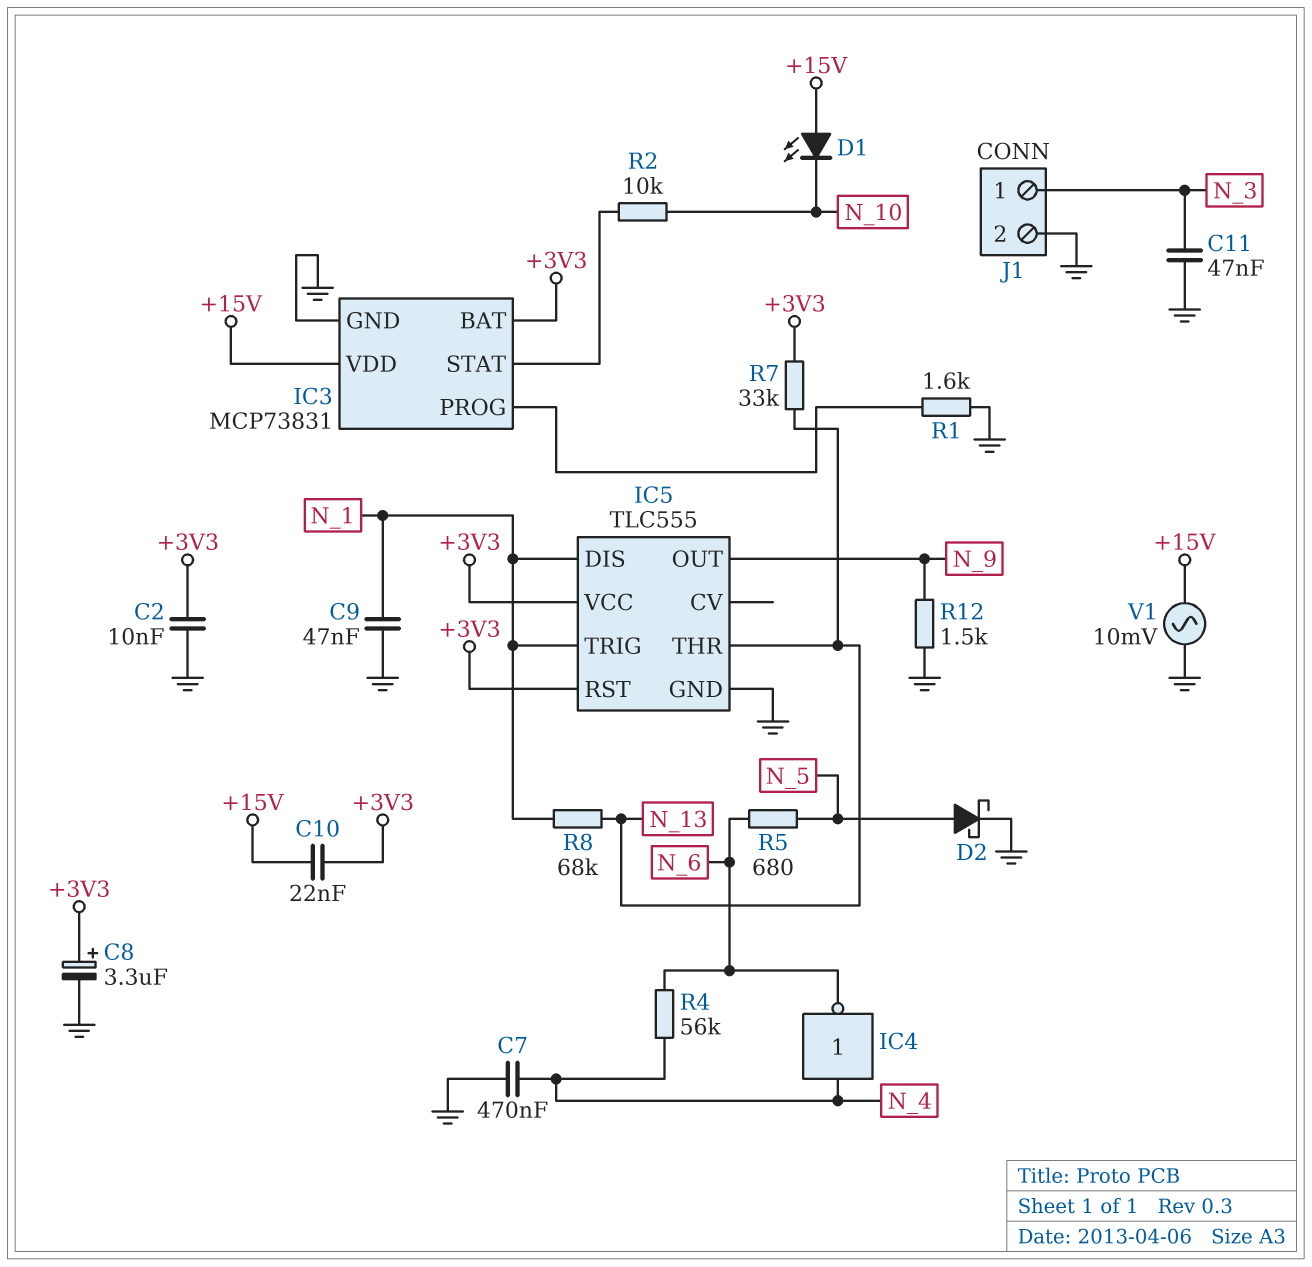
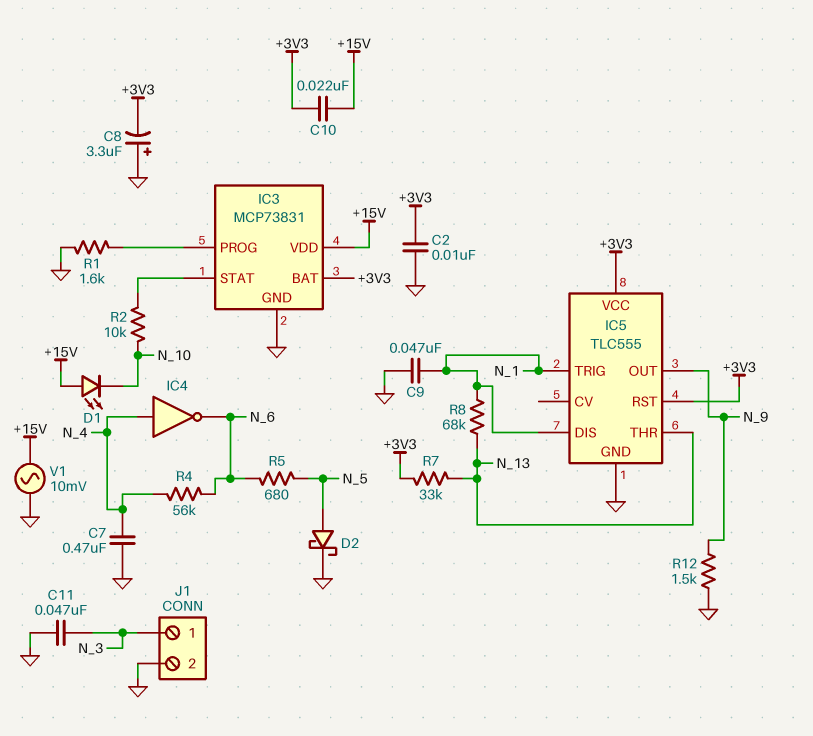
C8: 3.3uF (plus +3V3, minus GND) -> 3.3uF (plus GND, minus +3V3)

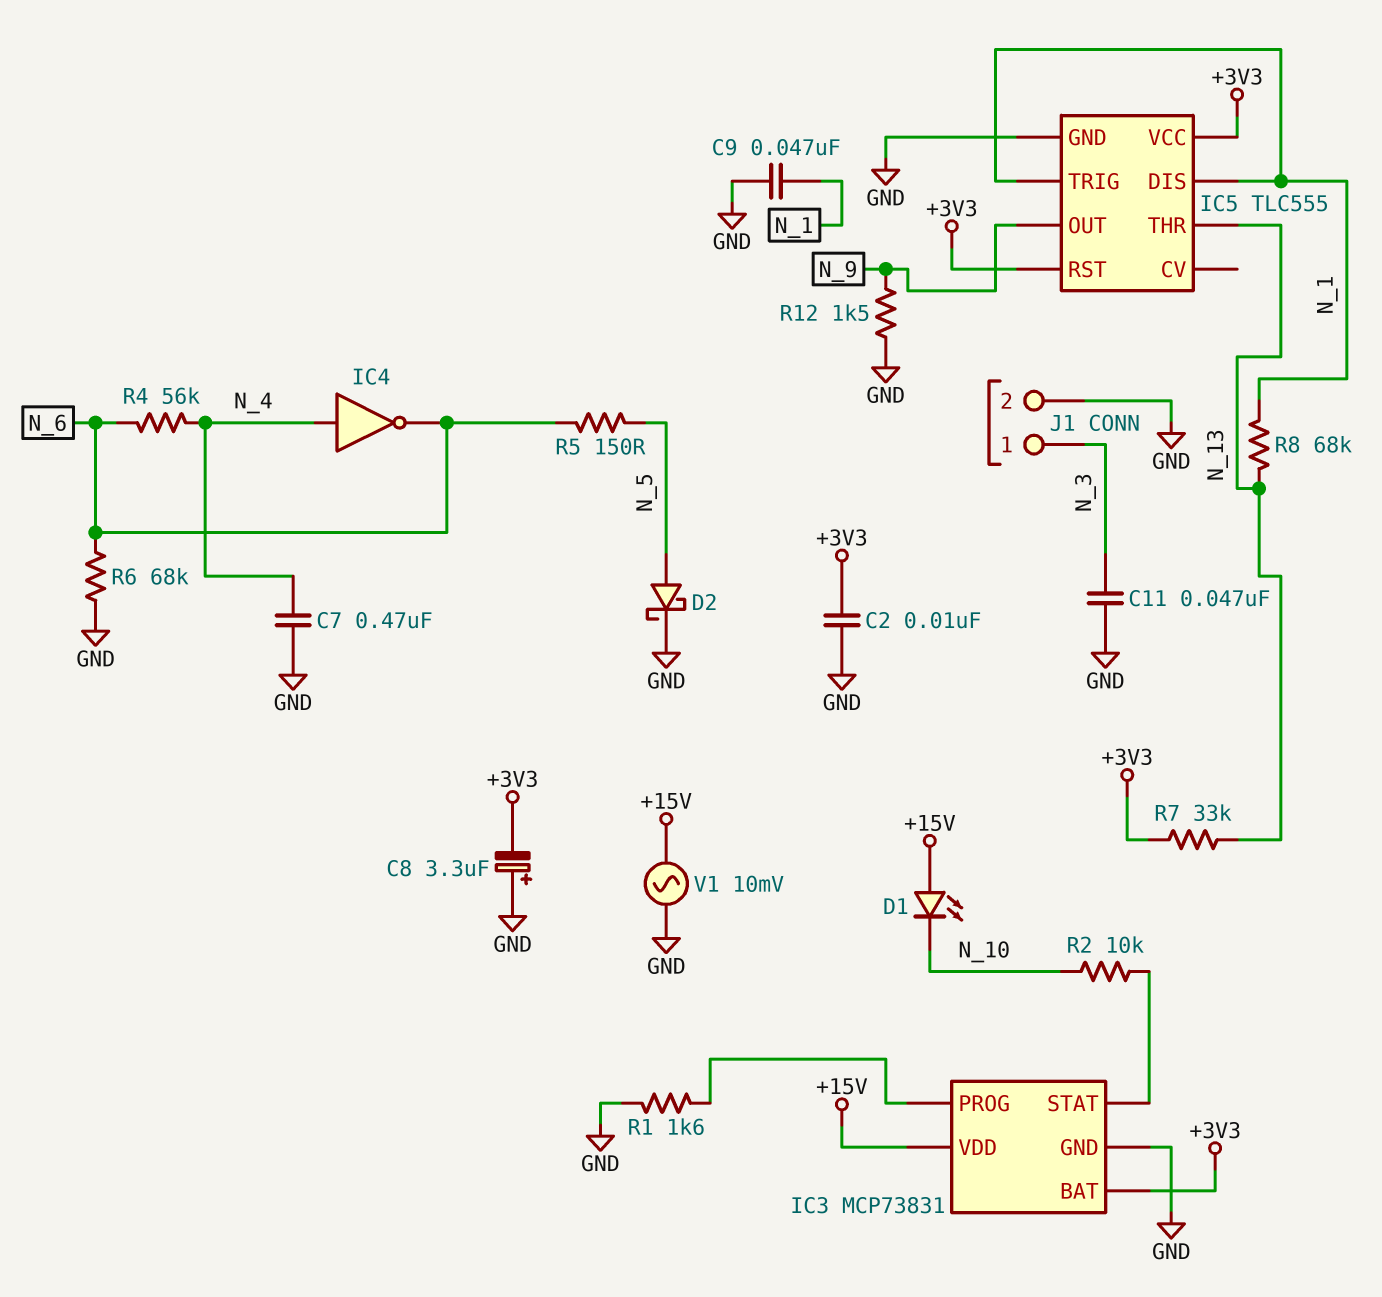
C10: 22nF (+3V3, +15V) -> none
R5: 680 (N_5, N_6) -> 150 (N_5, N_6)
R6: none -> 68k (GND, N_6)

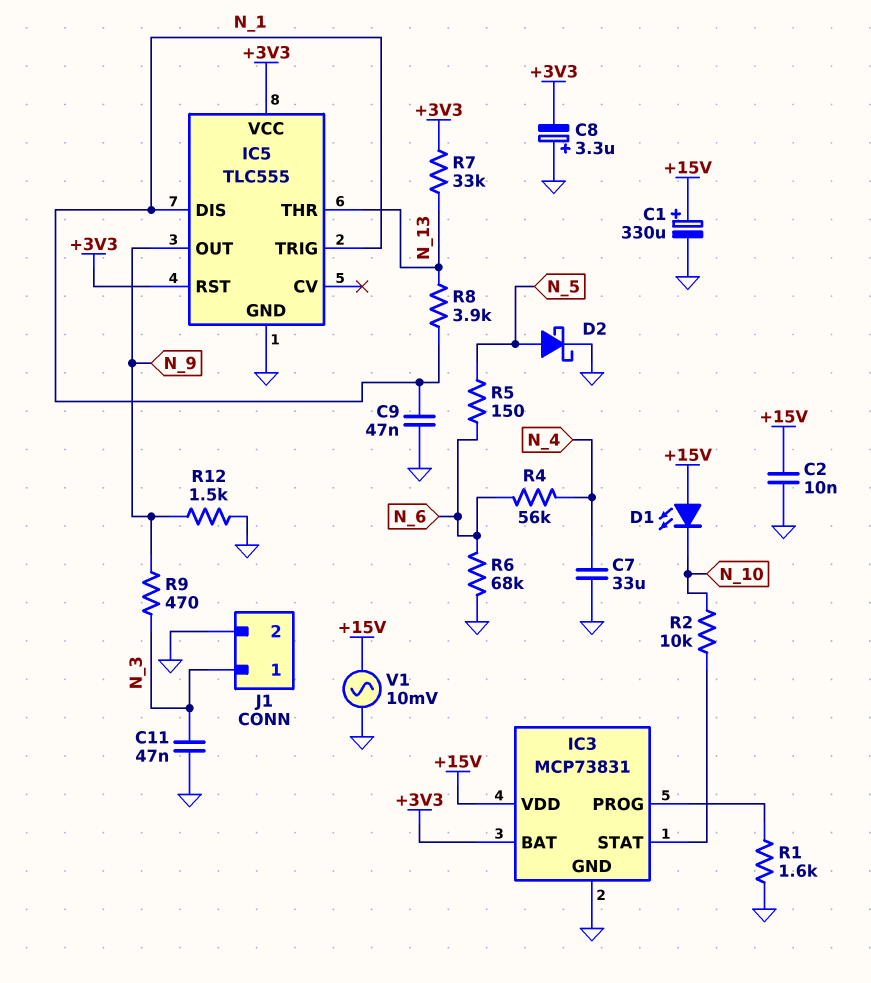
C1: none -> 330uF (plus +15V, minus GND)
C2: 10nF (+3V3, GND) -> 10nF (+15V, GND)
C7: 470nF (GND, N_4) -> 33uF (GND, N_4)
IC4: NOT (in N_4, out N_6) -> none
R8: 68k (N_1, N_13) -> 3.9k (N_1, N_13)
R9: none -> 470 (N_3, N_9)

